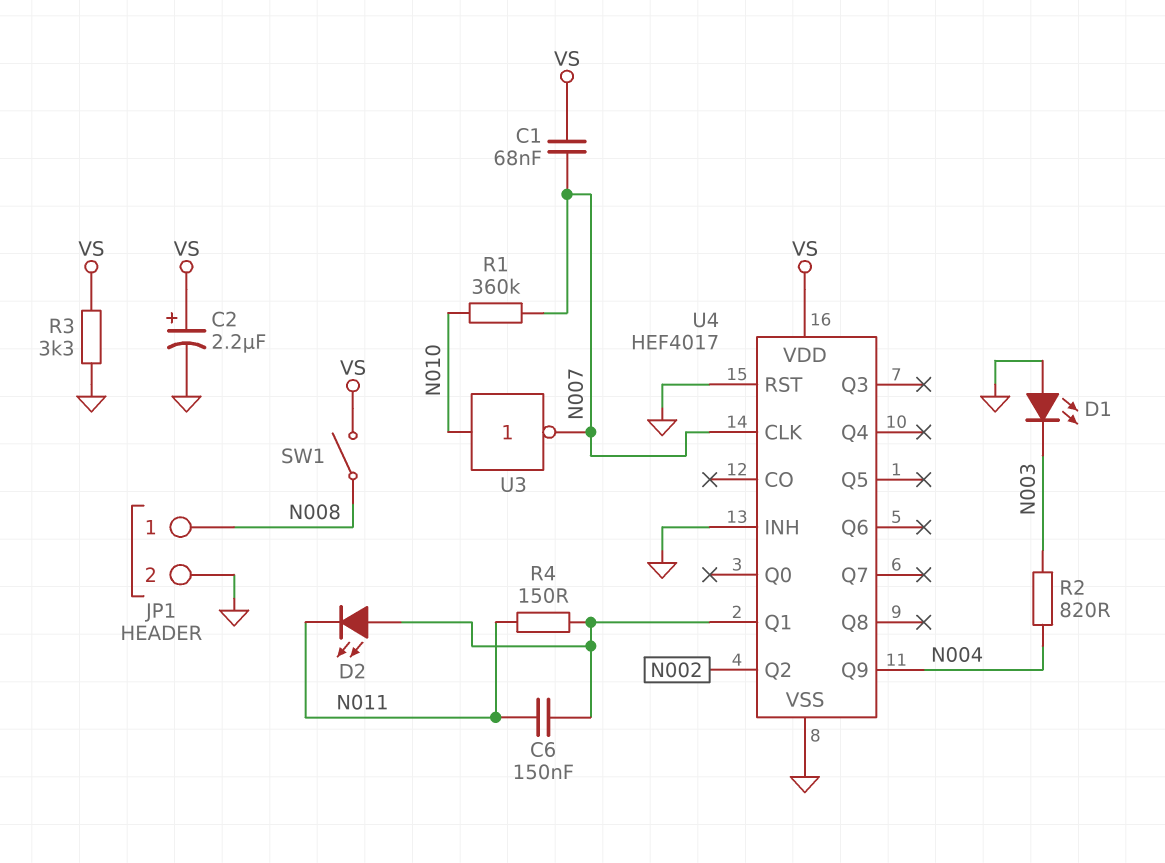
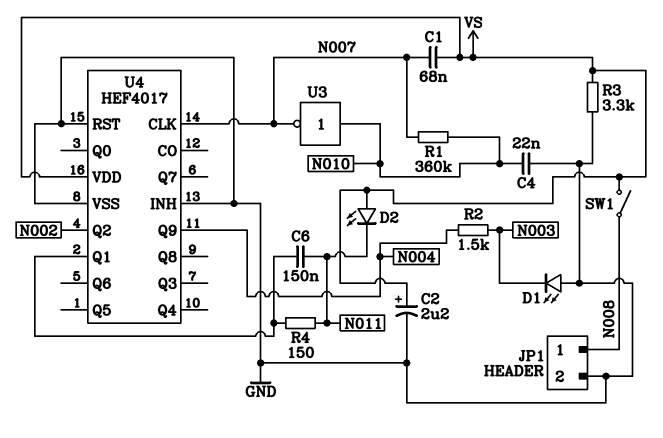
C4: none -> 22nF (GND, N010)
D2: LED (A U4/Q1, K N011) -> LED (A VS, K N011)
R2: 820 (N003, N004) -> 1.5k (N003, N004)

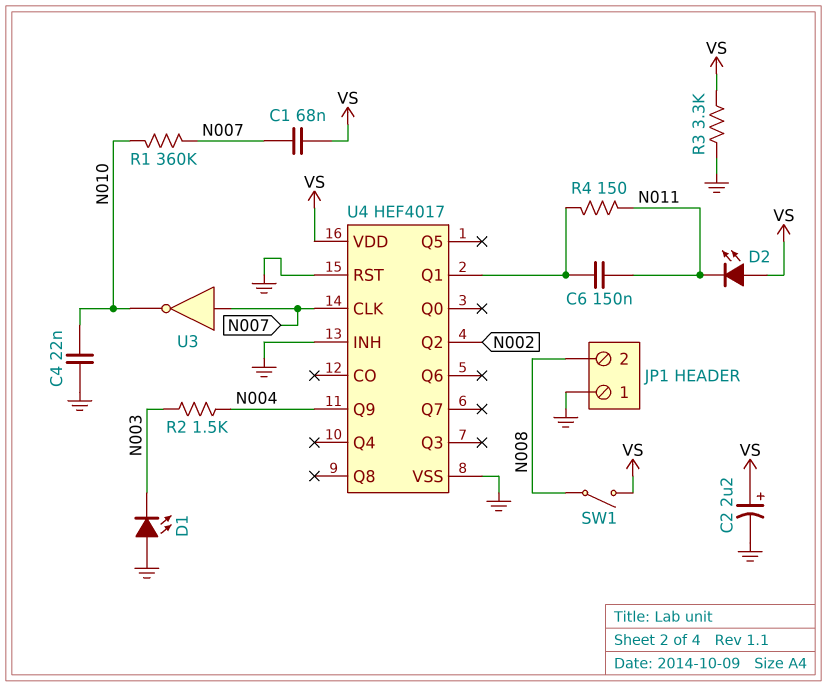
JP1 pin 1: N008 -> GND
JP1 pin 2: GND -> N008
U3: NOT (in N010, out N007) -> NOT (in N007, out N010)

